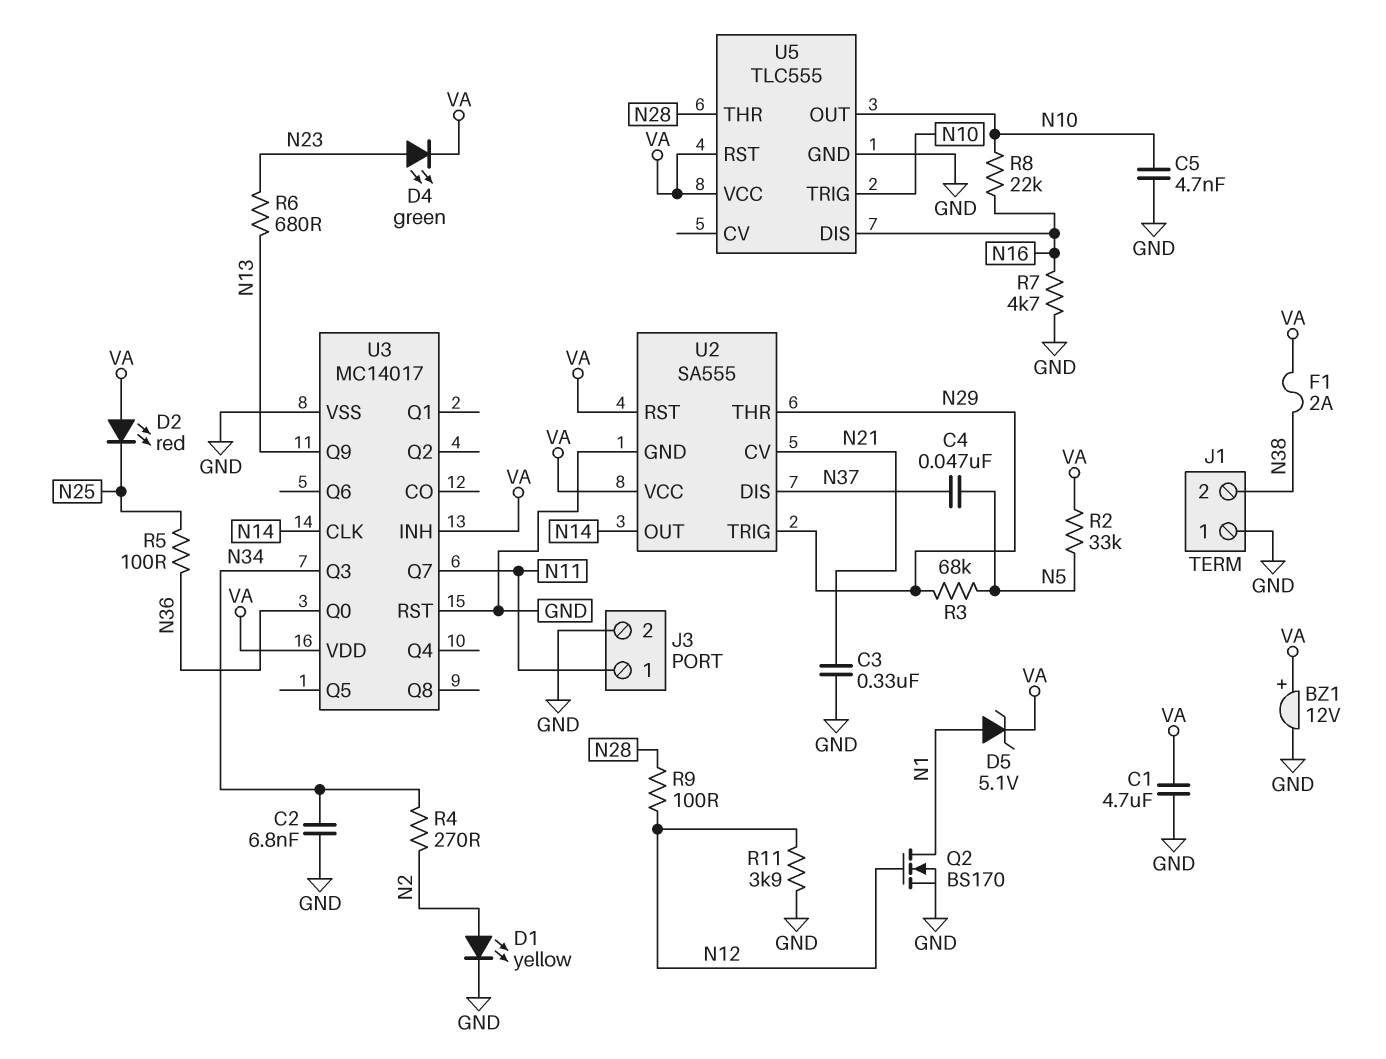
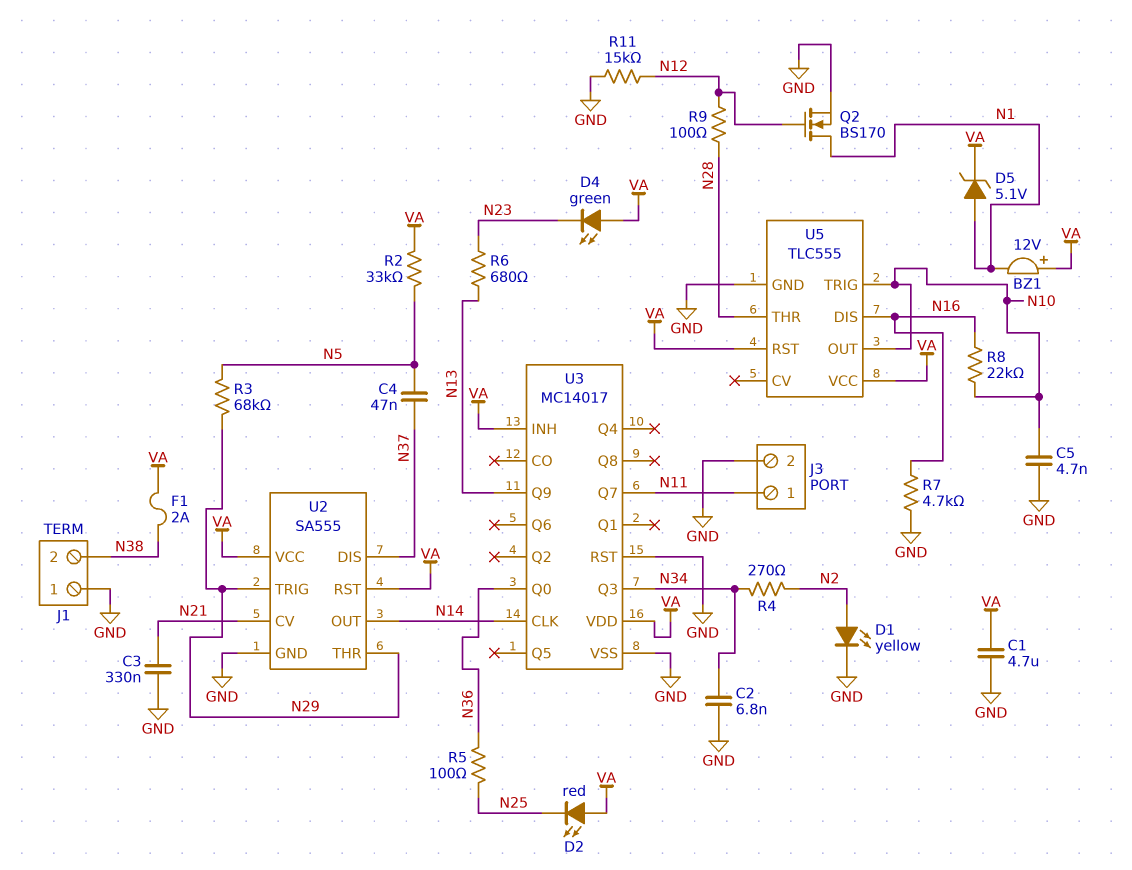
BZ1: buzzer 12V (plus VA, minus GND) -> buzzer 12V (plus VA, minus N1)
D4: LED green (A N23, K VA) -> LED green (A VA, K N23)
R11: 3.9k (GND, N12) -> 15k (GND, N12)

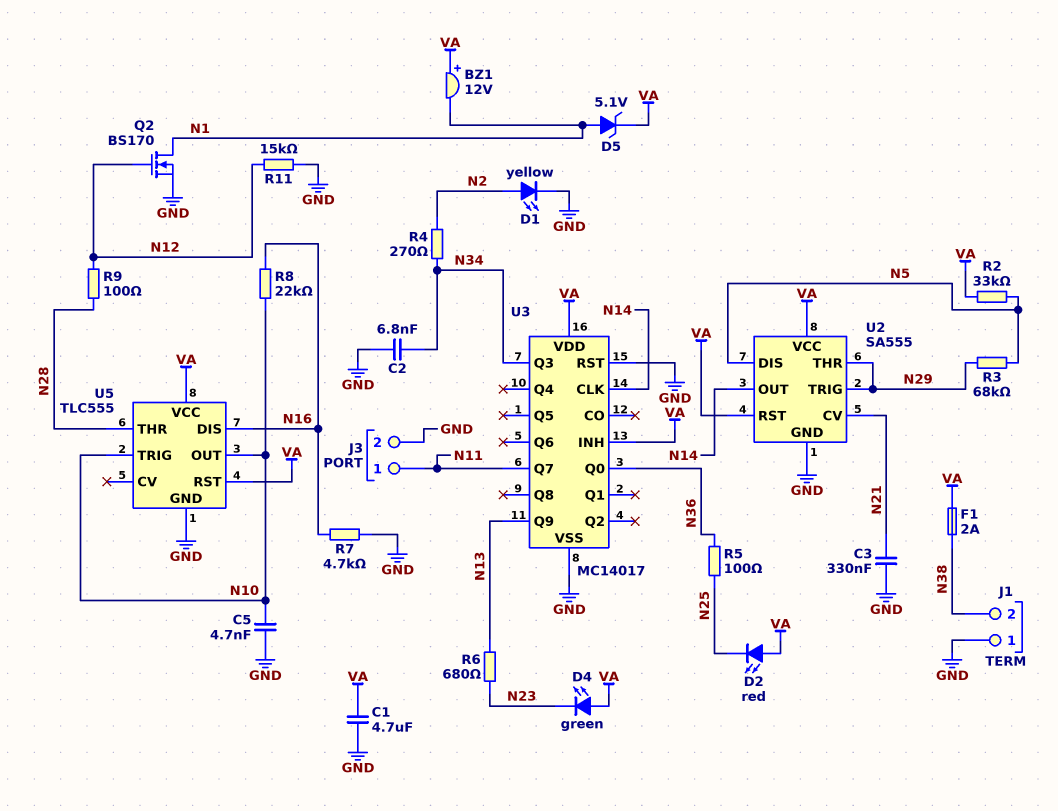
C4: 47nF (N5, N37) -> none
U2 pin DIS: N37 -> N5

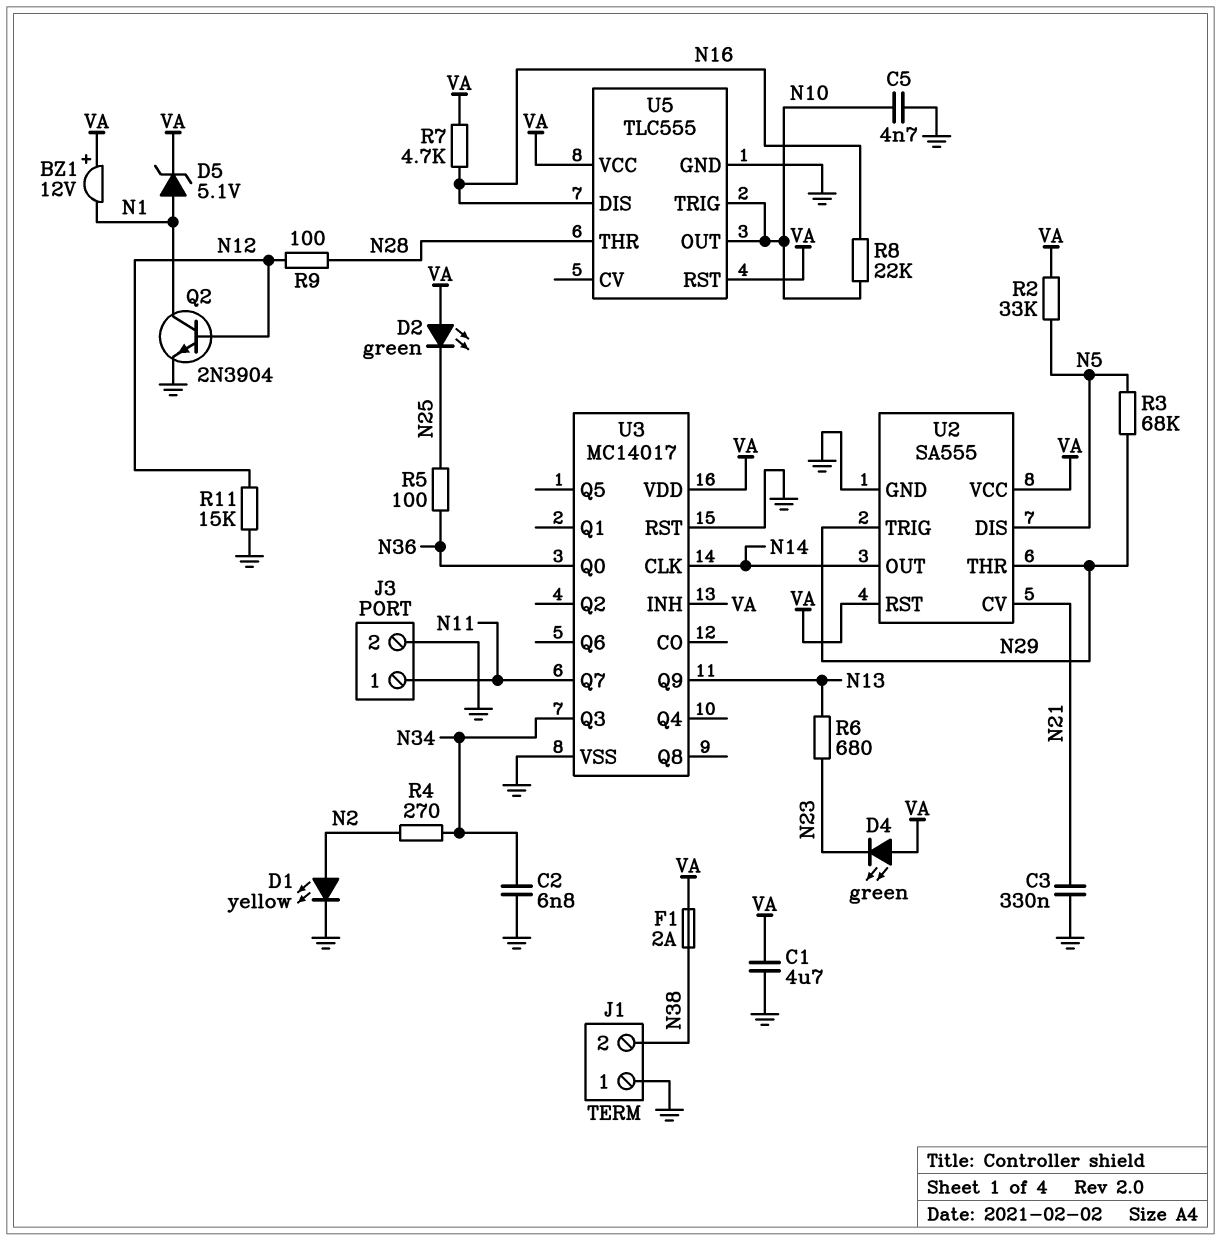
D2: LED red (A VA, K N25) -> LED green (A VA, K N25)
Q2: NMOS BS170 (G N12, D N1, S GND) -> NPN 2N3904 (B N12, C N1, E GND)
R7: 4.7k (GND, N16) -> 4.7k (N16, VA)

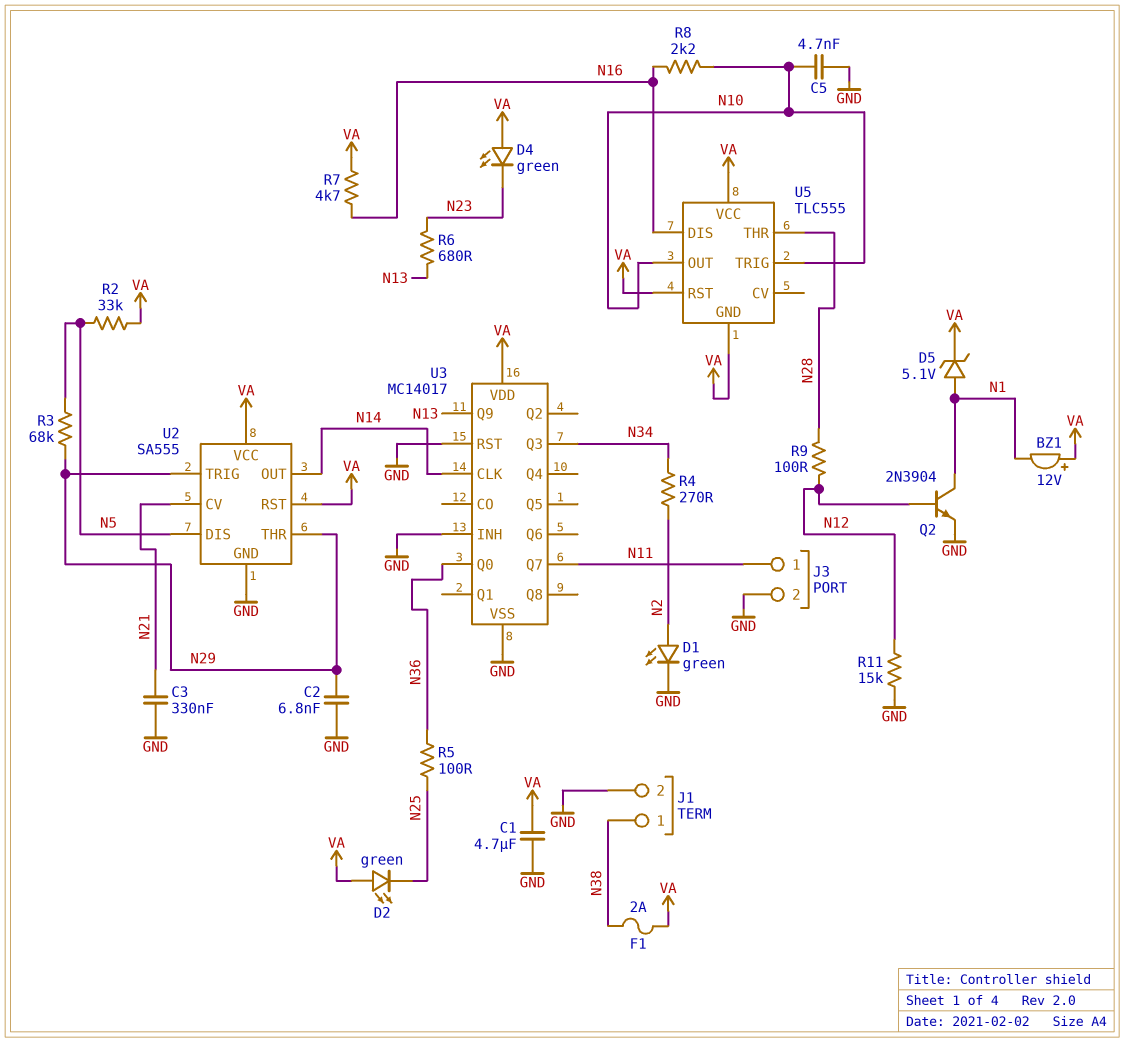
C2: 6.8nF (GND, N34) -> 6.8nF (GND, N29)
D1: LED yellow (A N2, K GND) -> LED green (A N2, K GND)
J1 pin 1: GND -> N38
J1 pin 2: N38 -> GND
R8: 22k (N10, N16) -> 2.2k (N10, N16)
U3 pin INH: VA -> GND
U5 pin GND: GND -> VA

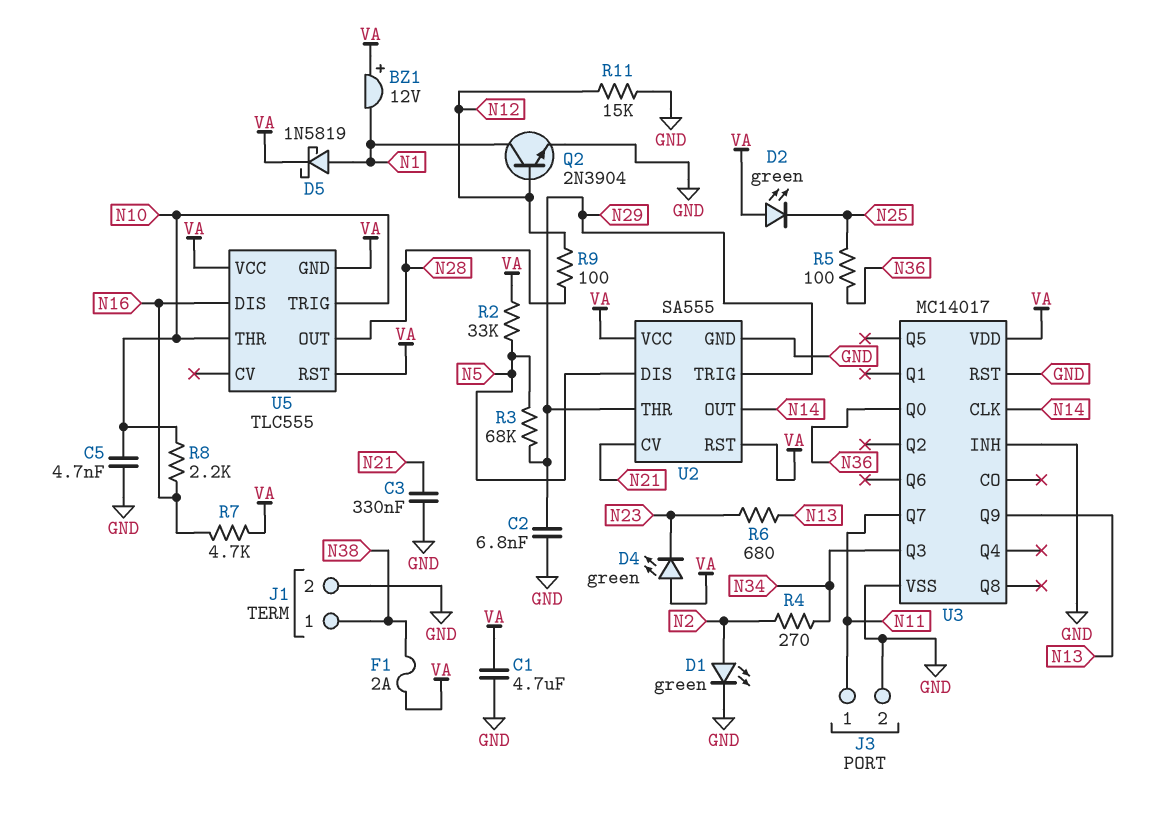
D5: zener 5.1V (A N1, K VA) -> schottky 1N5819 (A N1, K VA)
U5 pin OUT: N10 -> N28
U5 pin THR: N28 -> N10

